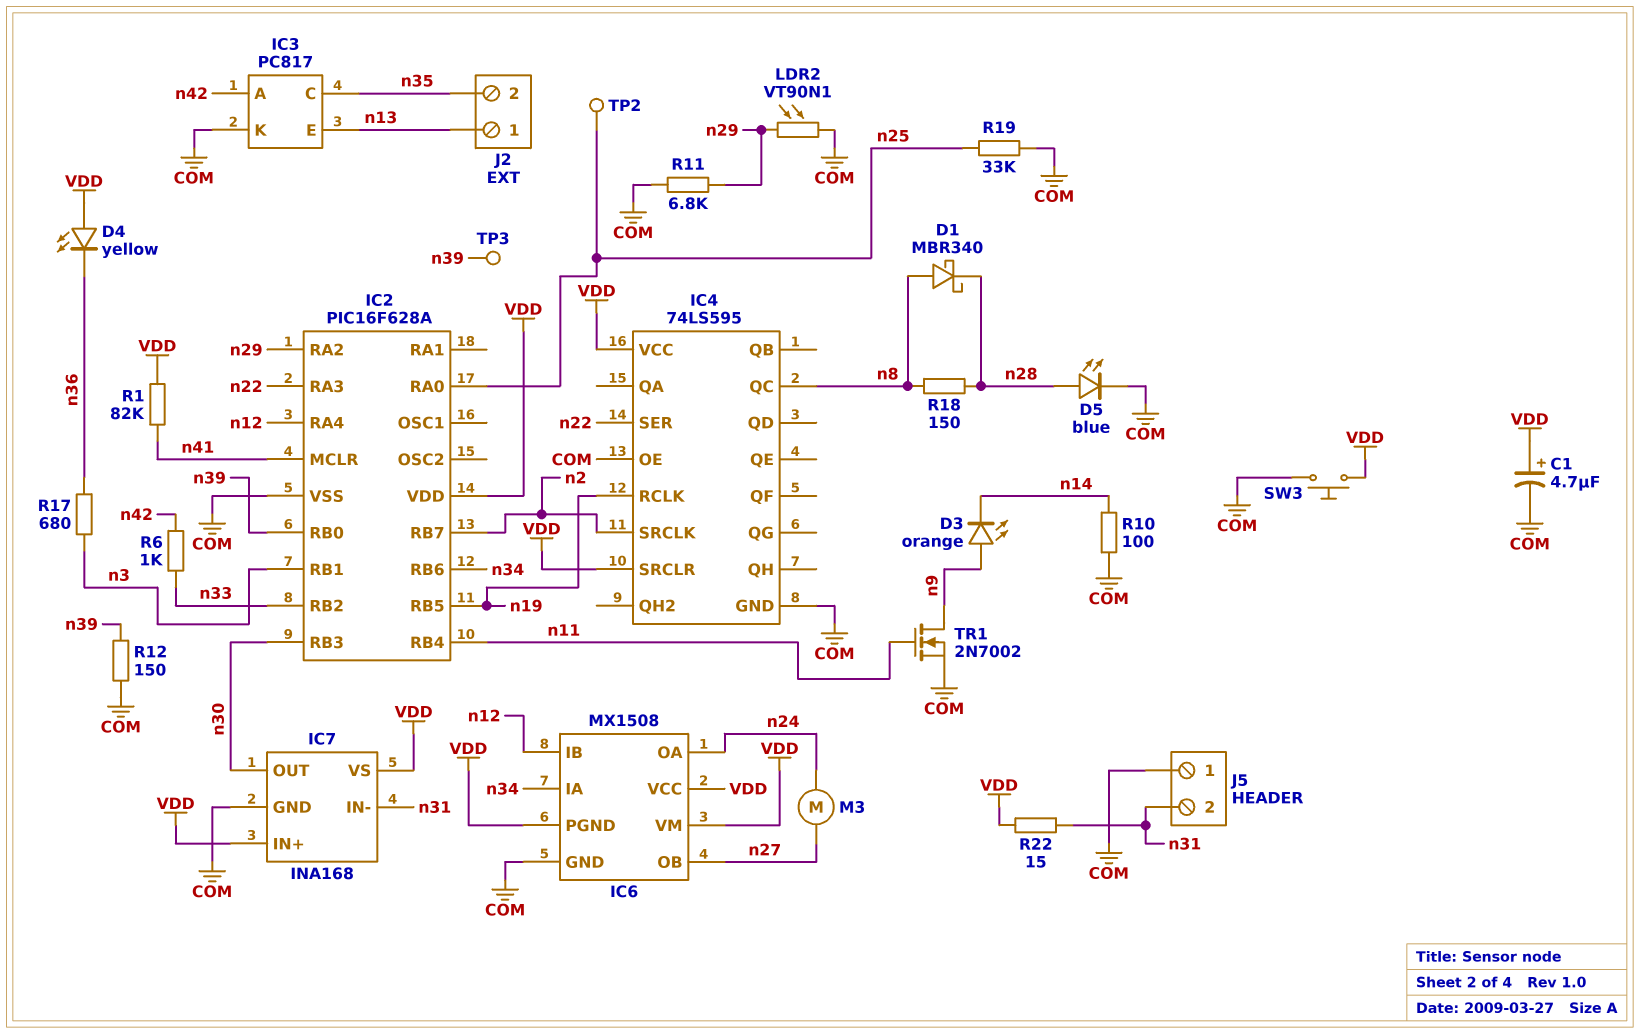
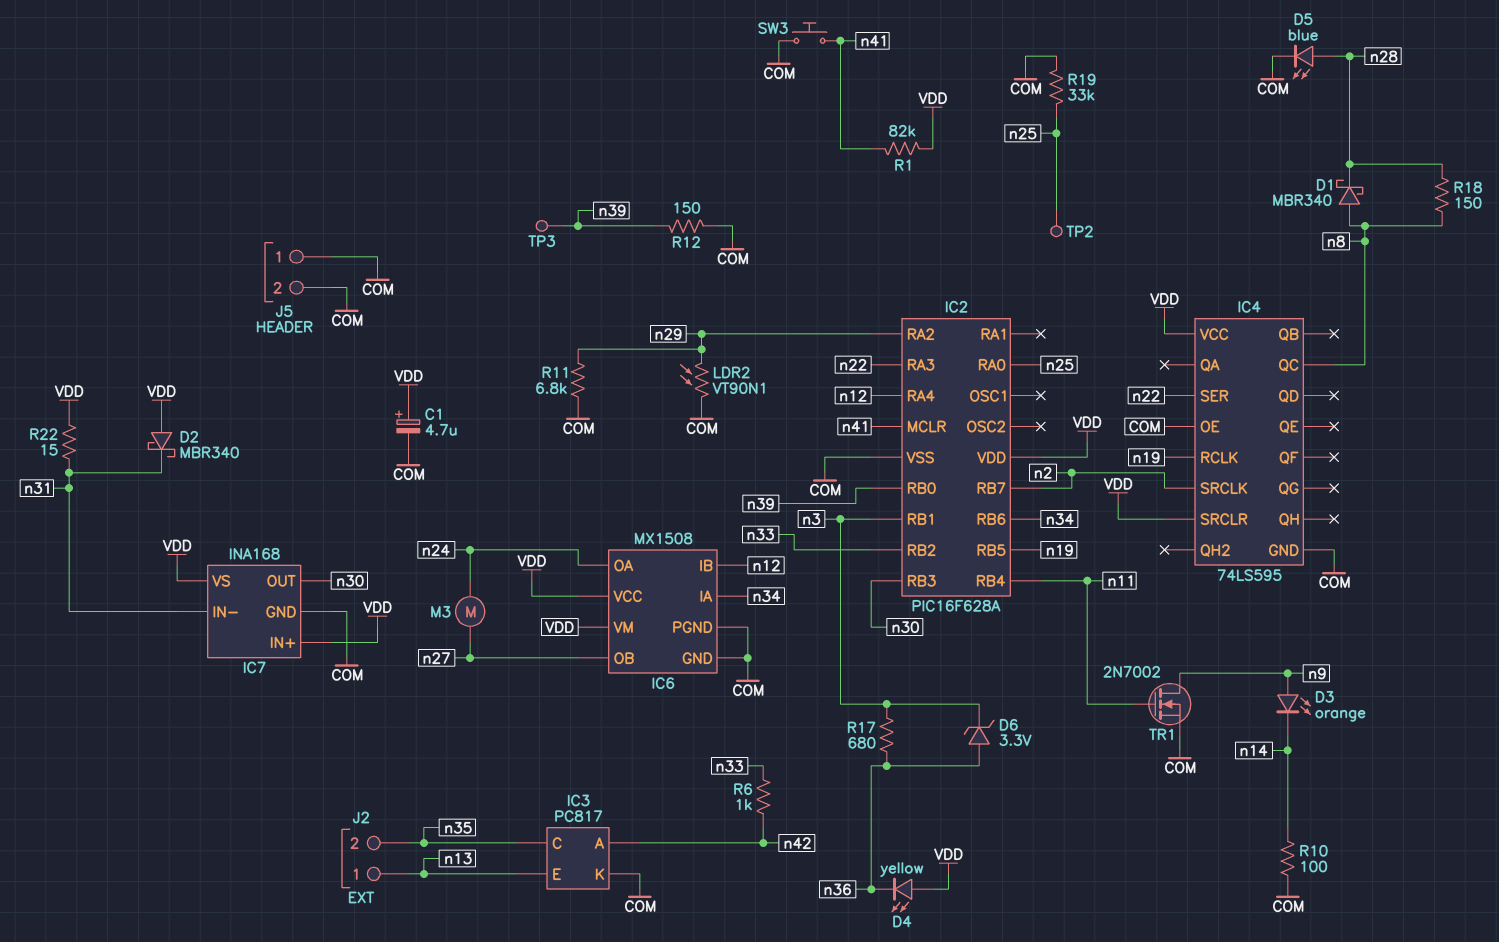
D2: none -> schottky MBR340 (A VDD, K n31)
D6: none -> zener 3.3V (A n36, K n3)
IC6 pin PGND: VDD -> COM
J5 pin 2: n31 -> COM
SW3: button (COM, VDD) -> button (COM, n41)

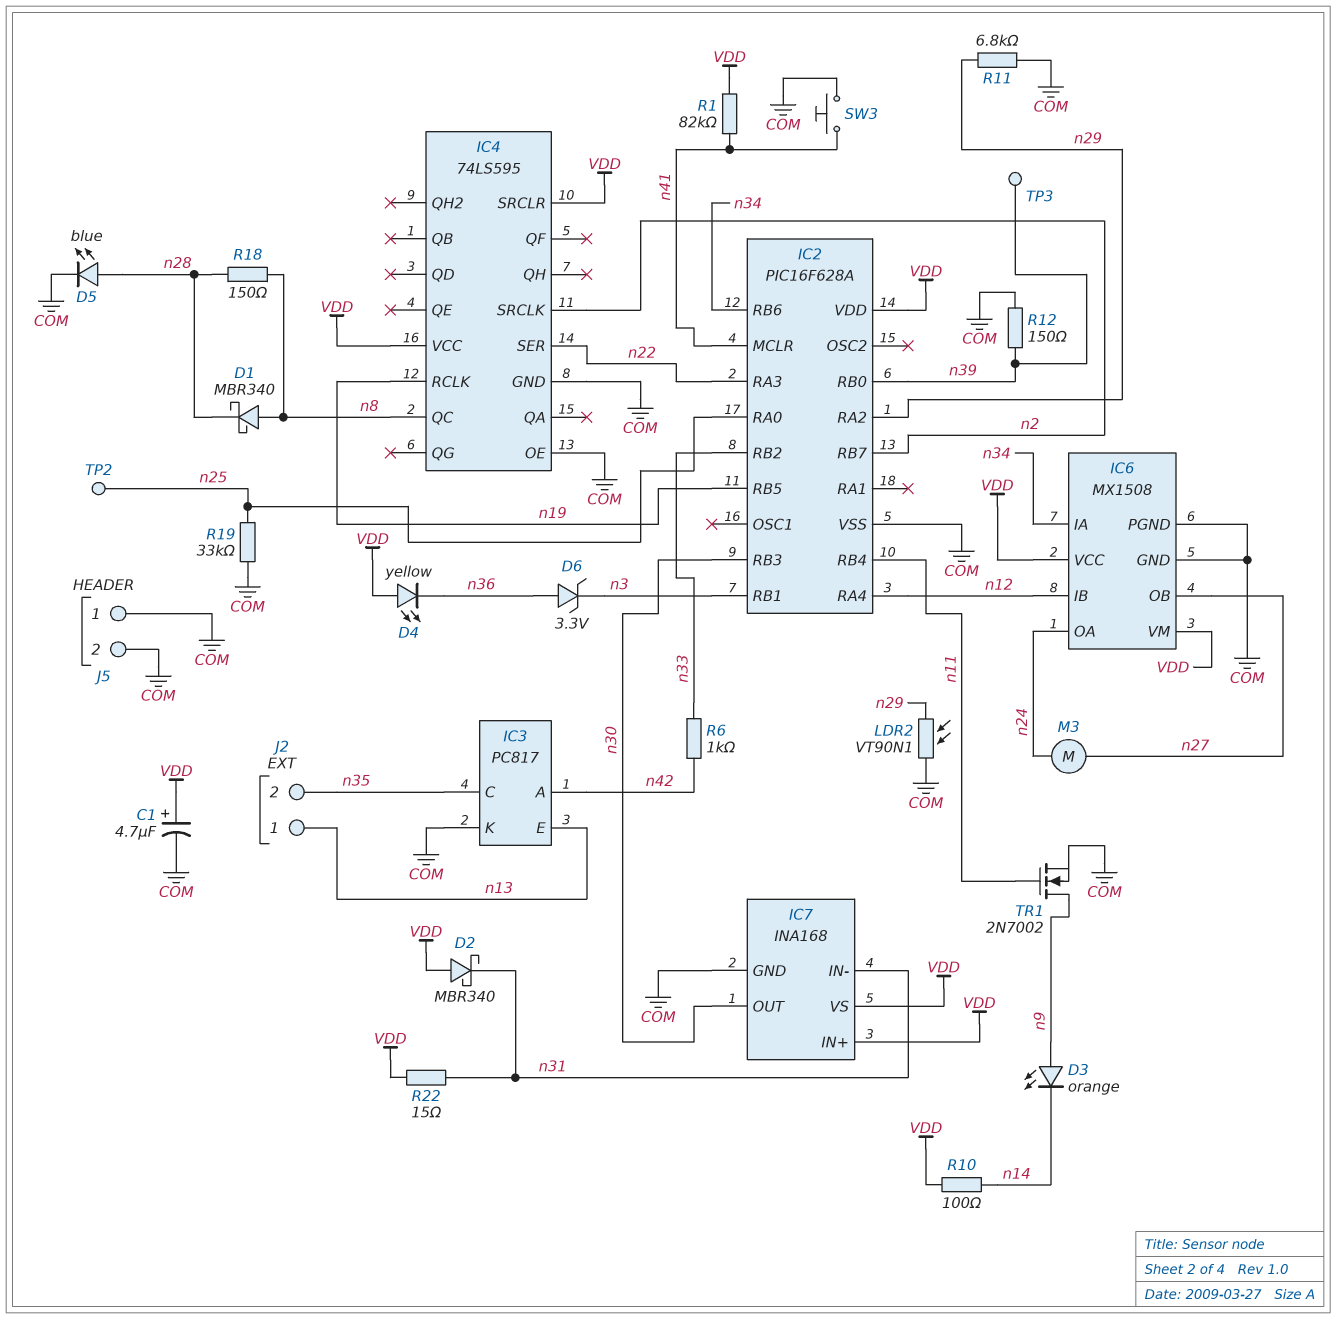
R10: 100 (COM, n14) -> 100 (VDD, n14)
R17: 680 (n3, n36) -> none

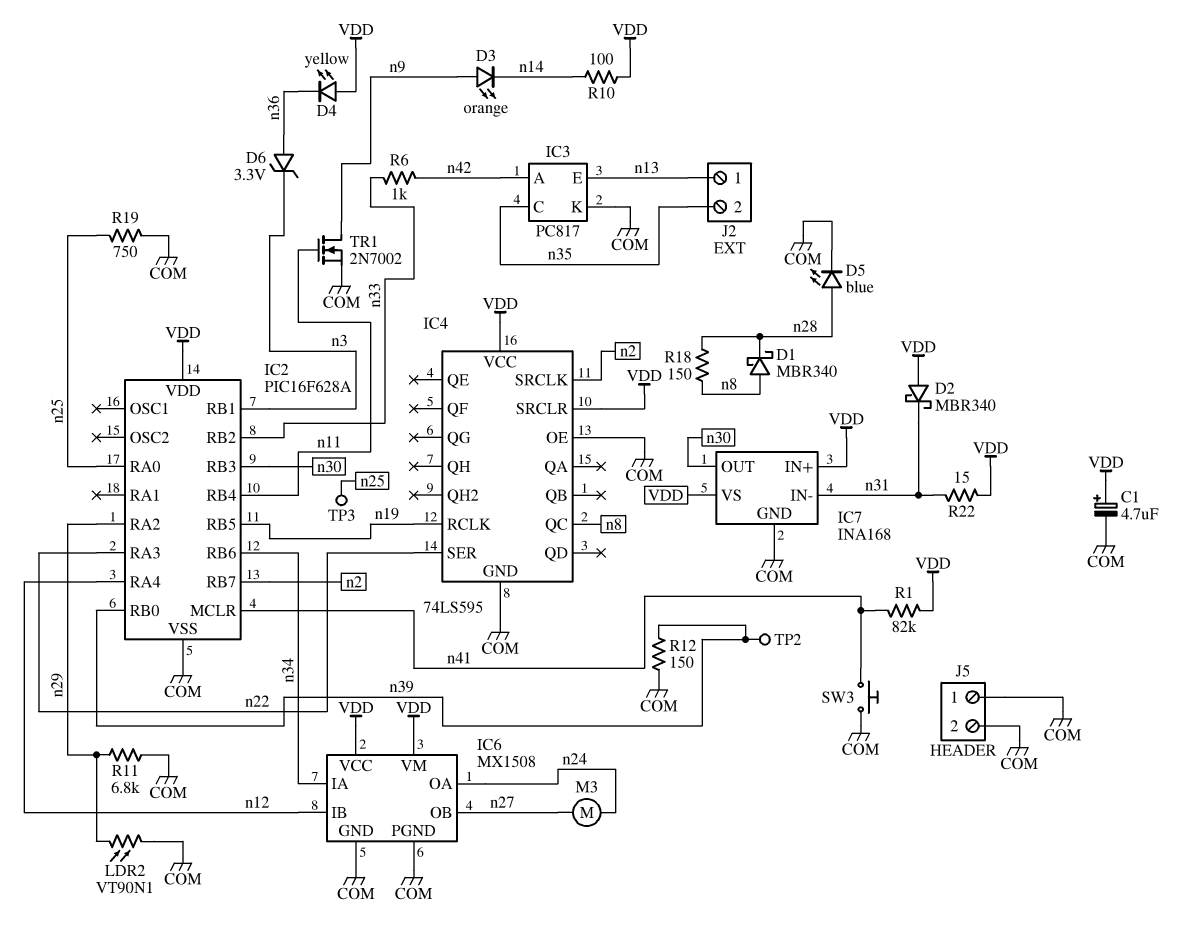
R19: 33k (COM, n25) -> 750 (COM, n25)
TP2: test point (n25) -> test point (n39)
TP3: test point (n39) -> test point (n25)

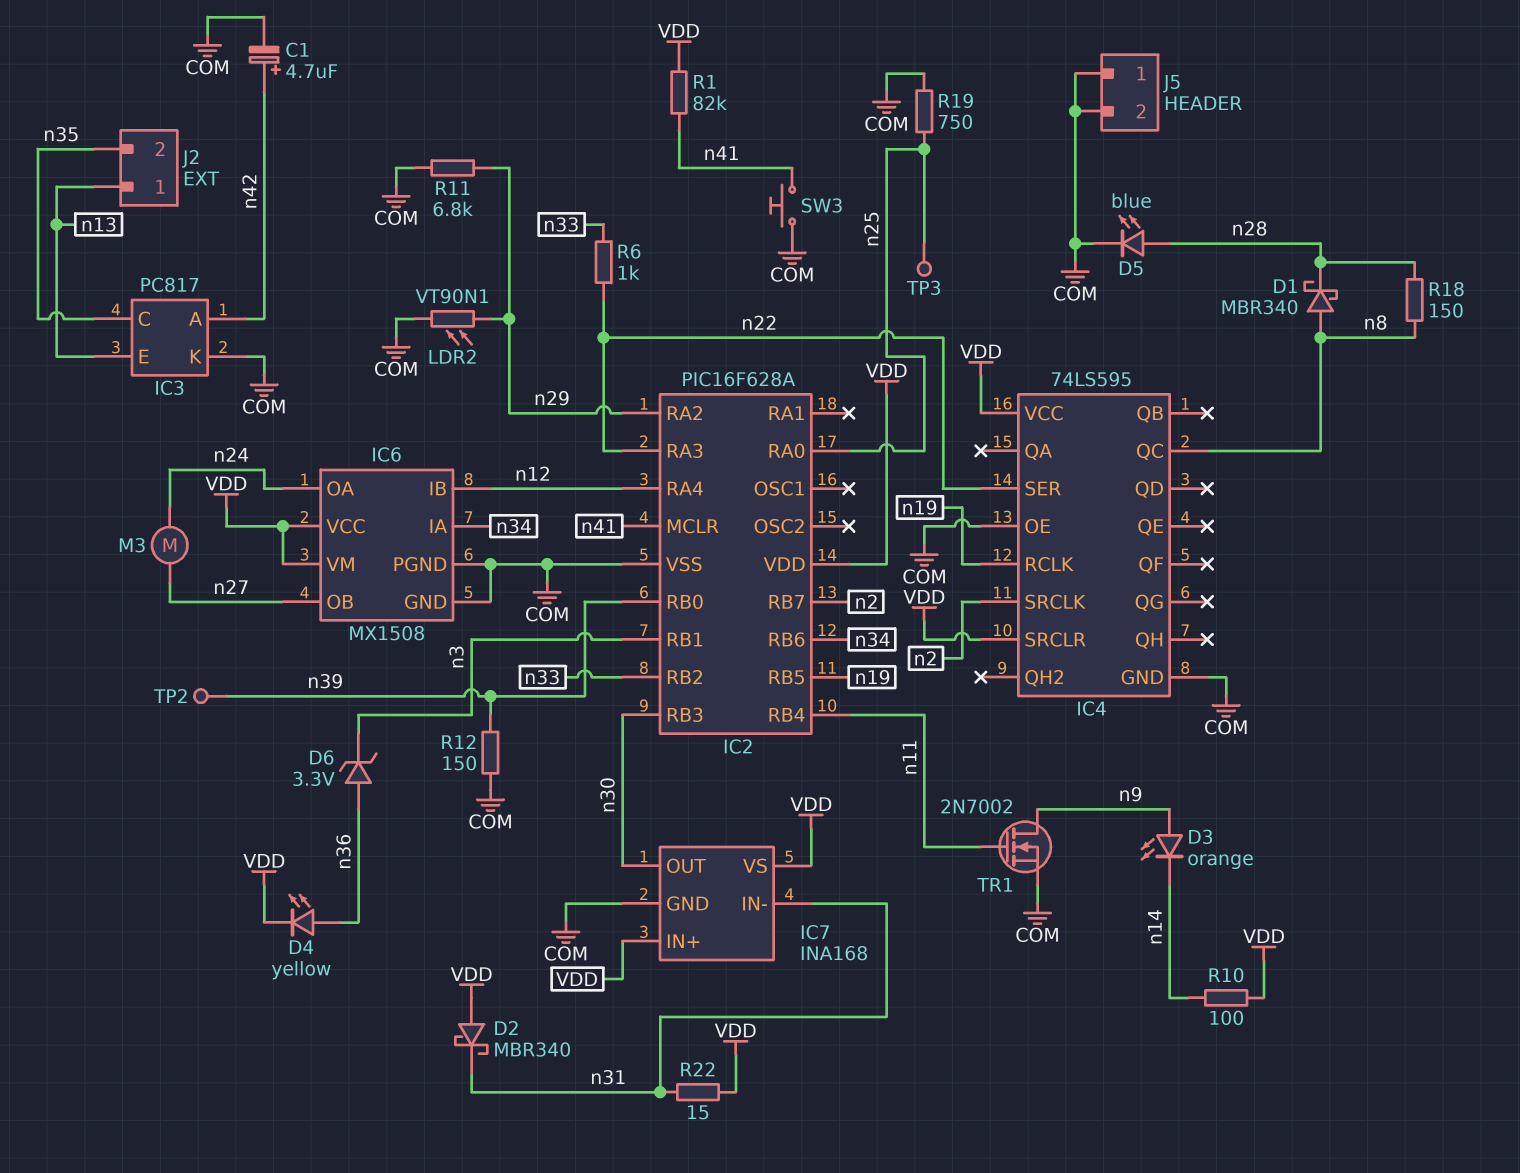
C1: 4.7uF (plus VDD, minus COM) -> 4.7uF (plus n42, minus COM)
D4: LED yellow (A VDD, K n36) -> LED yellow (A n36, K VDD)
R6: 1k (n33, n42) -> 1k (n22, n33)

